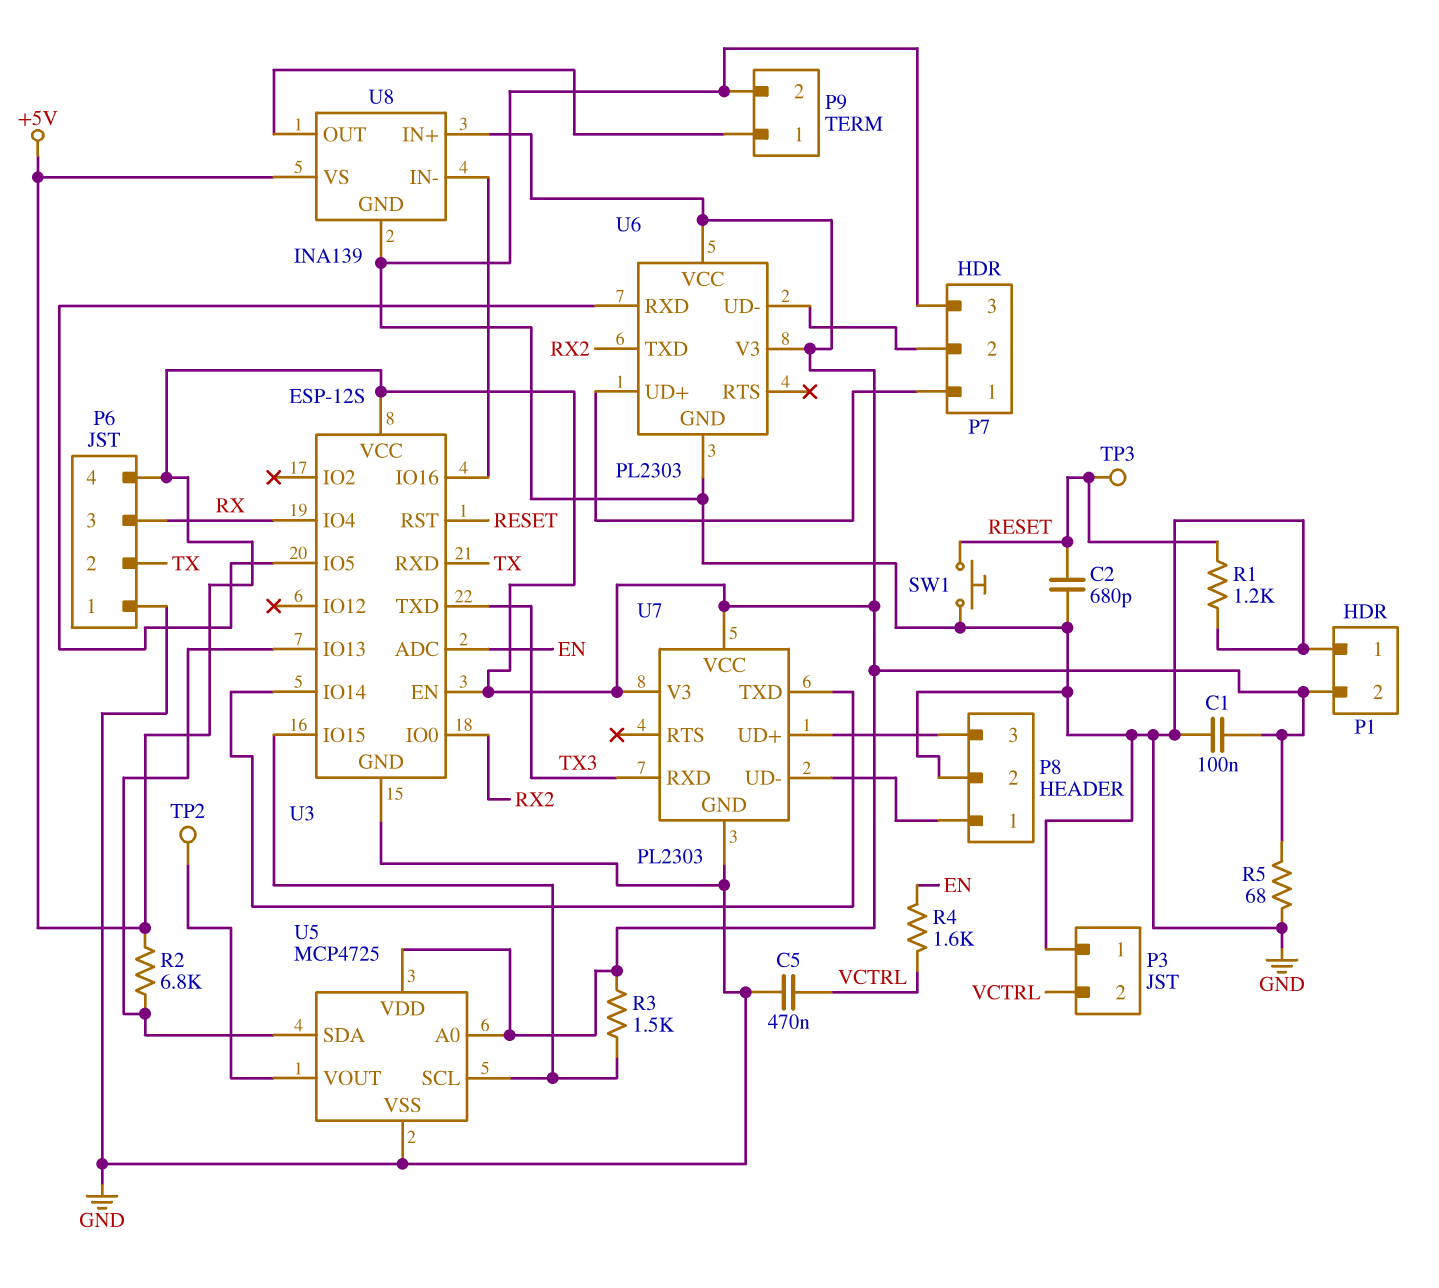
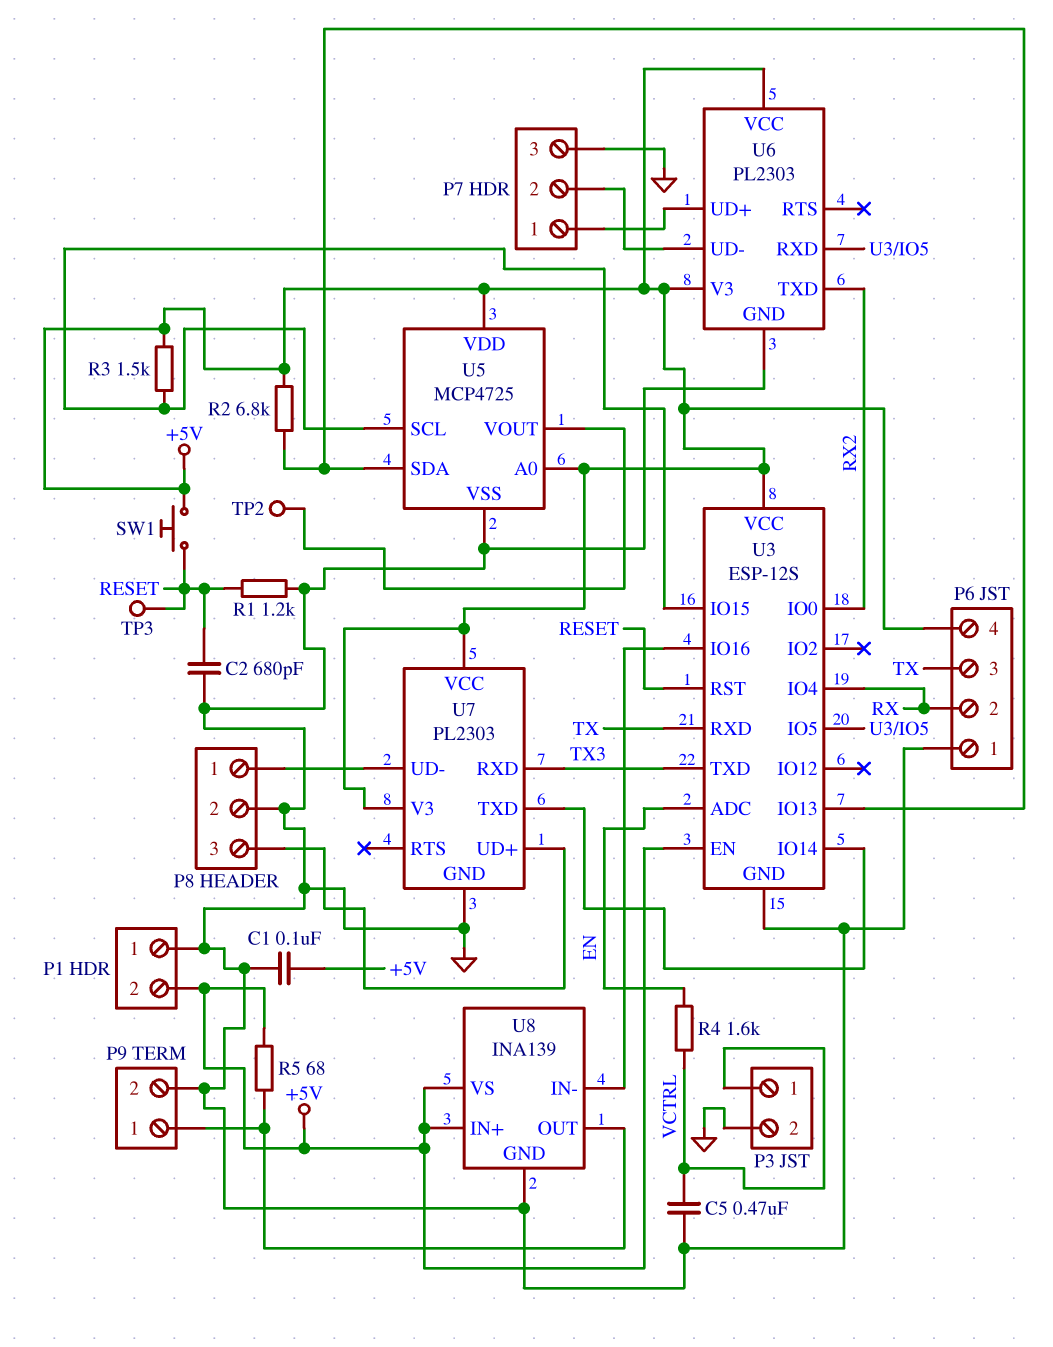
P3 pin 1: GND -> VCTRL
P3 pin 2: VCTRL -> GND
P6 pin 2: TX -> RX
P6 pin 3: RX -> TX
R5: 68 (+5V, GND) -> 68 (+5V, P9/1)
SW1: button (GND, RESET) -> button (+5V, RESET)

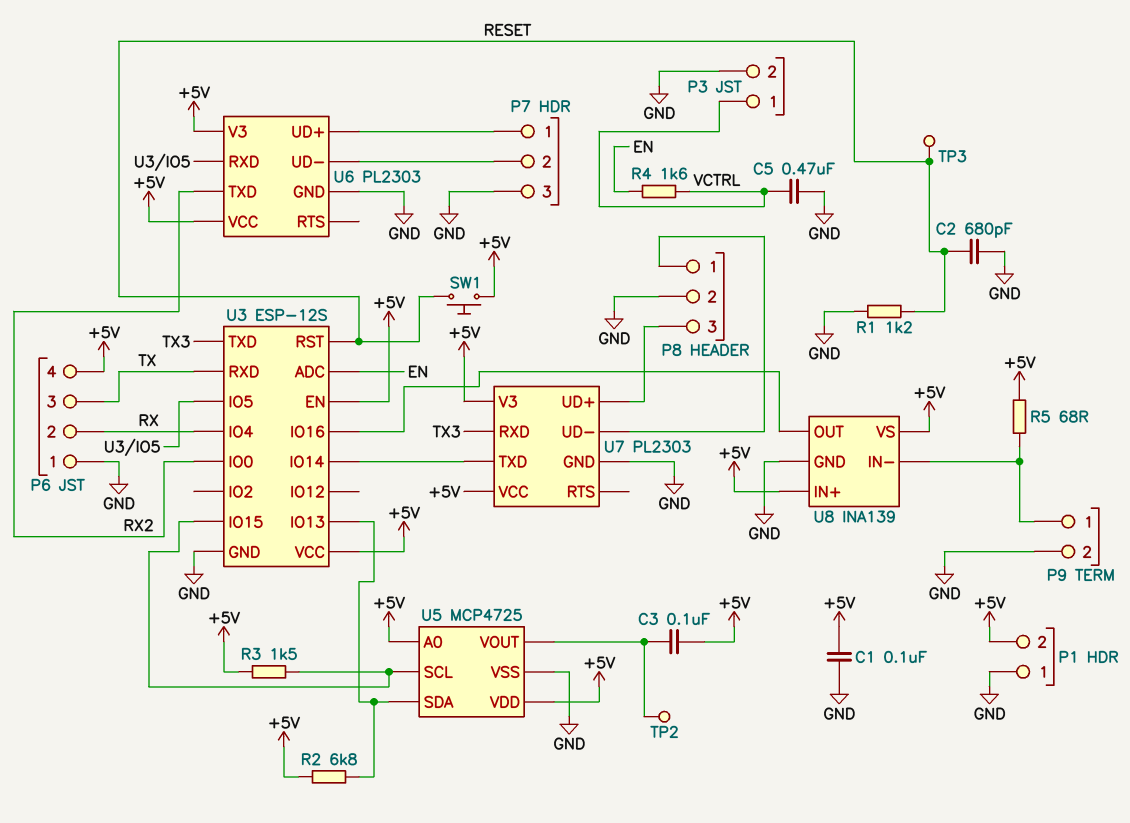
C3: none -> 100nF (+5V, U5/VOUT)
U8 pin IN-: U3/IO16 -> P9/1
U8 pin OUT: P9/1 -> U3/IO16

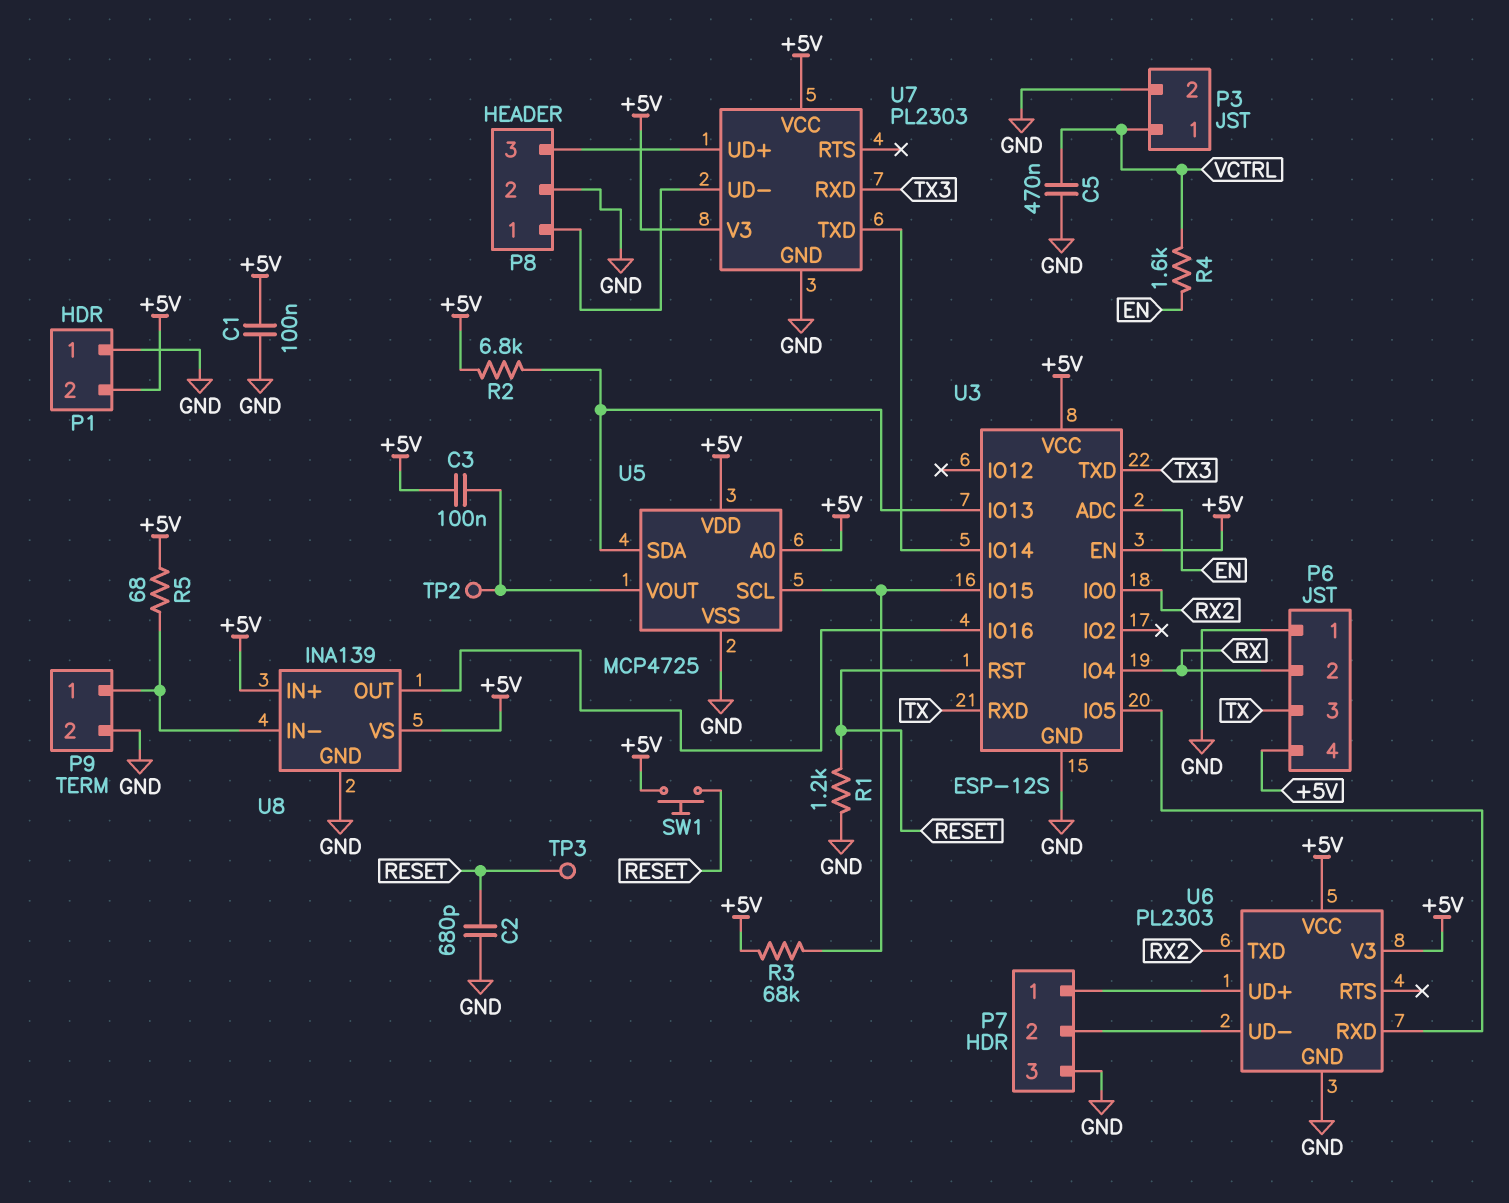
R3: 1.5k (+5V, U3/IO15) -> 68k (+5V, U3/IO15)

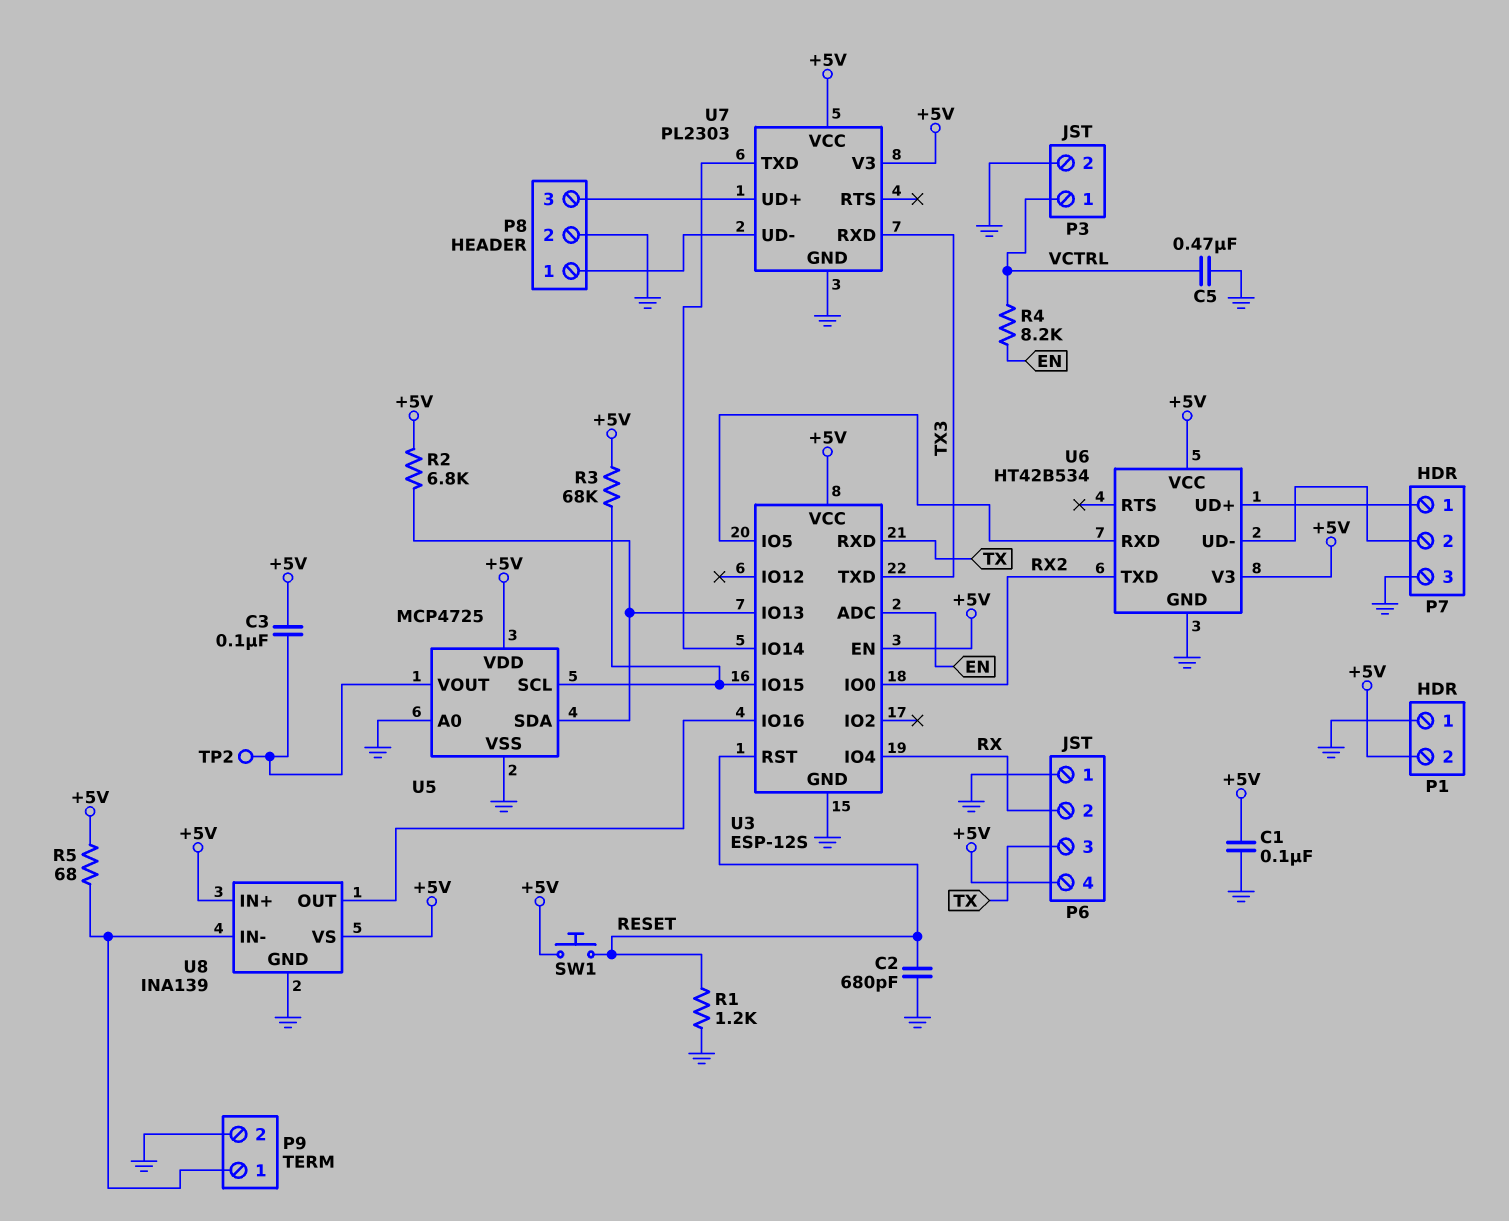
R4: 1.6k (EN, VCTRL) -> 8.2k (EN, VCTRL)
TP3: test point (RESET) -> none
U5 pin A0: +5V -> GND
U6: PL2303 -> HT42B534

